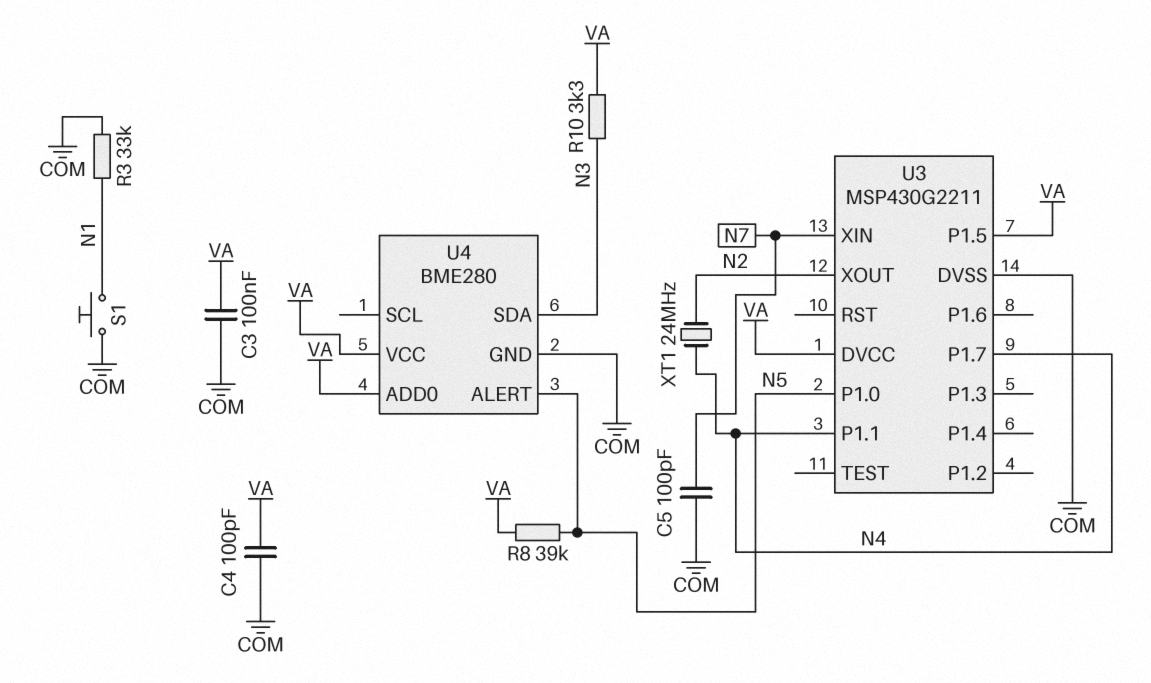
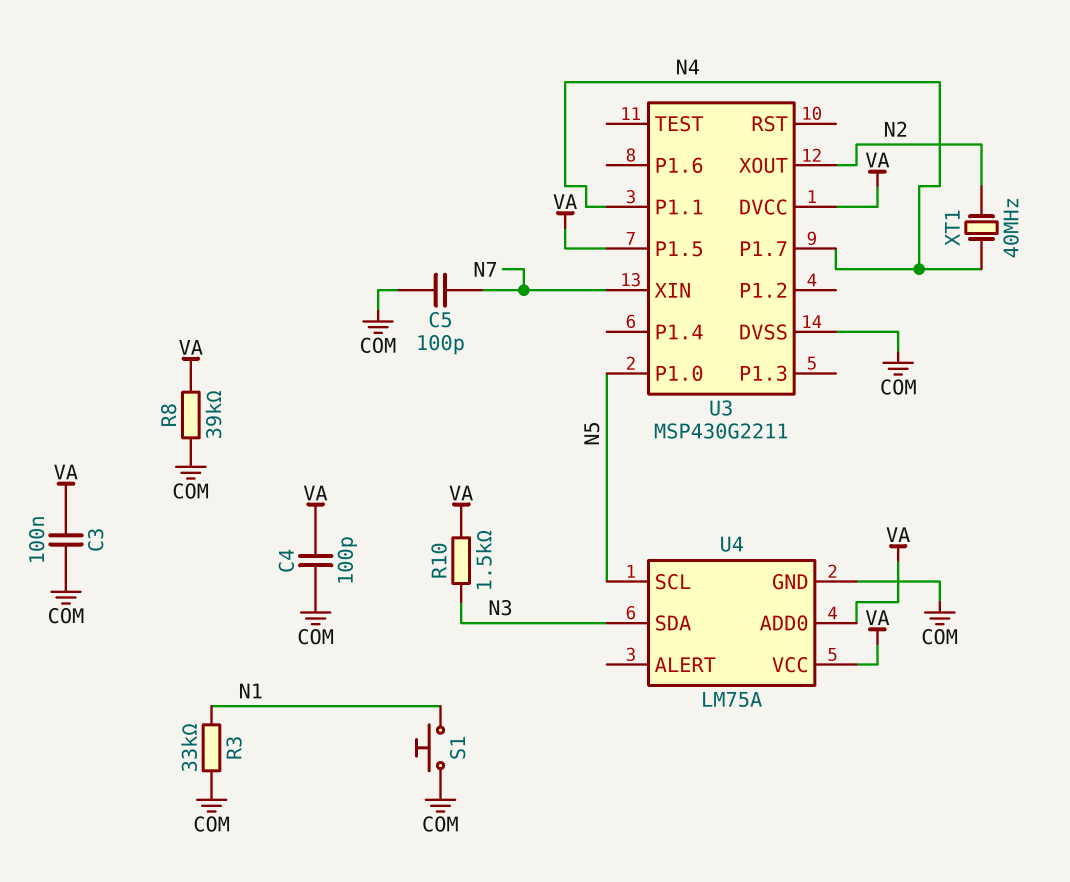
R8: 39k (N5, VA) -> 39k (COM, VA)
R10: 3.3k (N3, VA) -> 1.5k (N3, VA)
U4: BME280 -> LM75A
U4 pin ALERT: N5 -> none
U4 pin SCL: none -> N5
XT1: 24MHz (N2, N4) -> 40MHz (N2, N4)

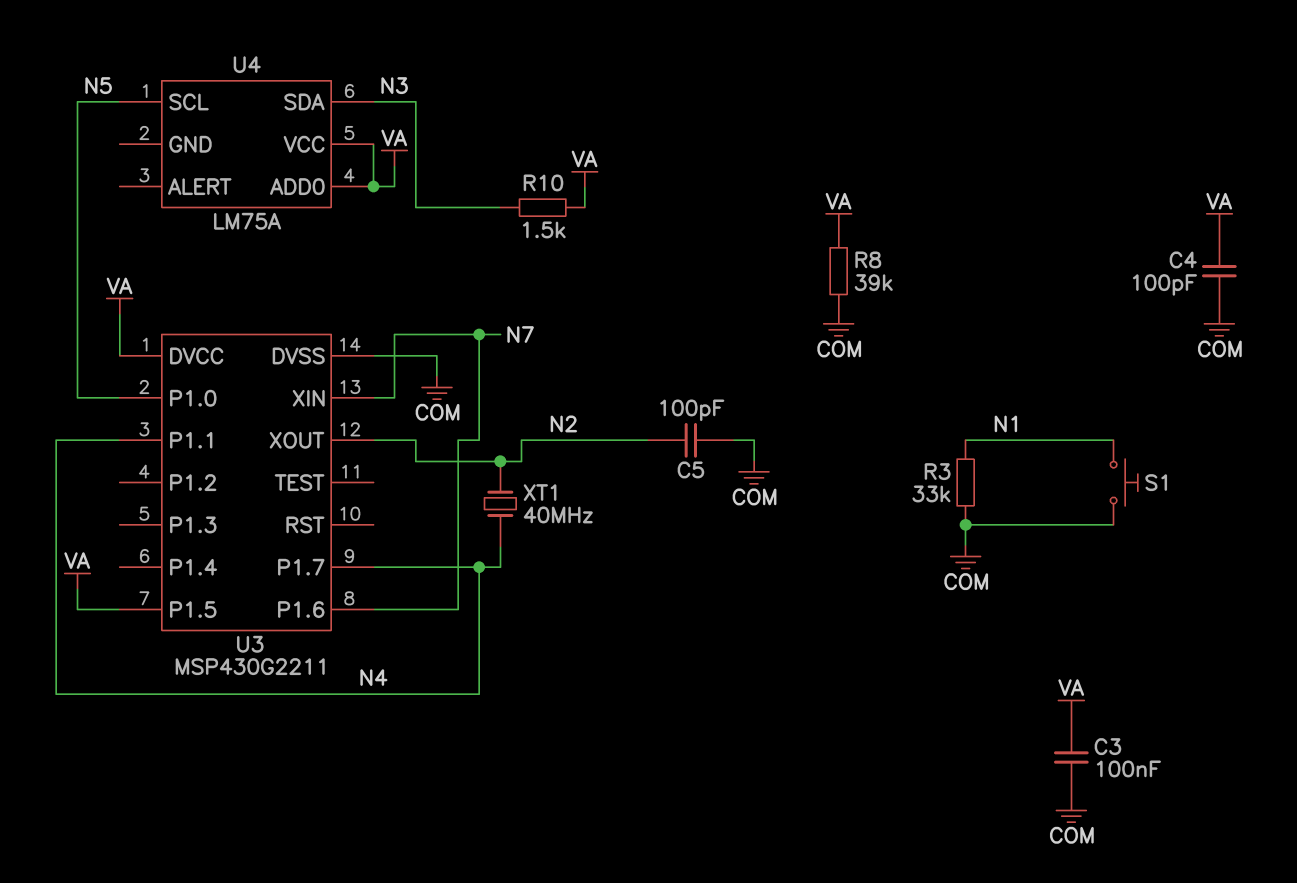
C5: 100pF (COM, N7) -> 100pF (COM, N2)
U3 pin P1.6: none -> N7
U4 pin GND: COM -> none

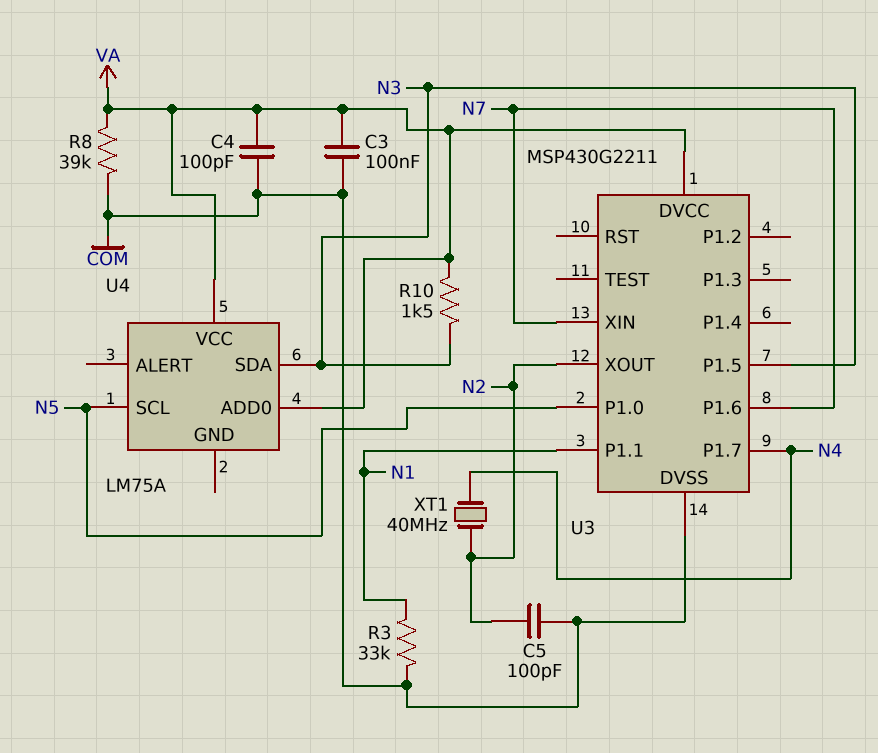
S1: button (COM, N1) -> none
U3 pin P1.1: N4 -> N1
U3 pin P1.5: VA -> N3

